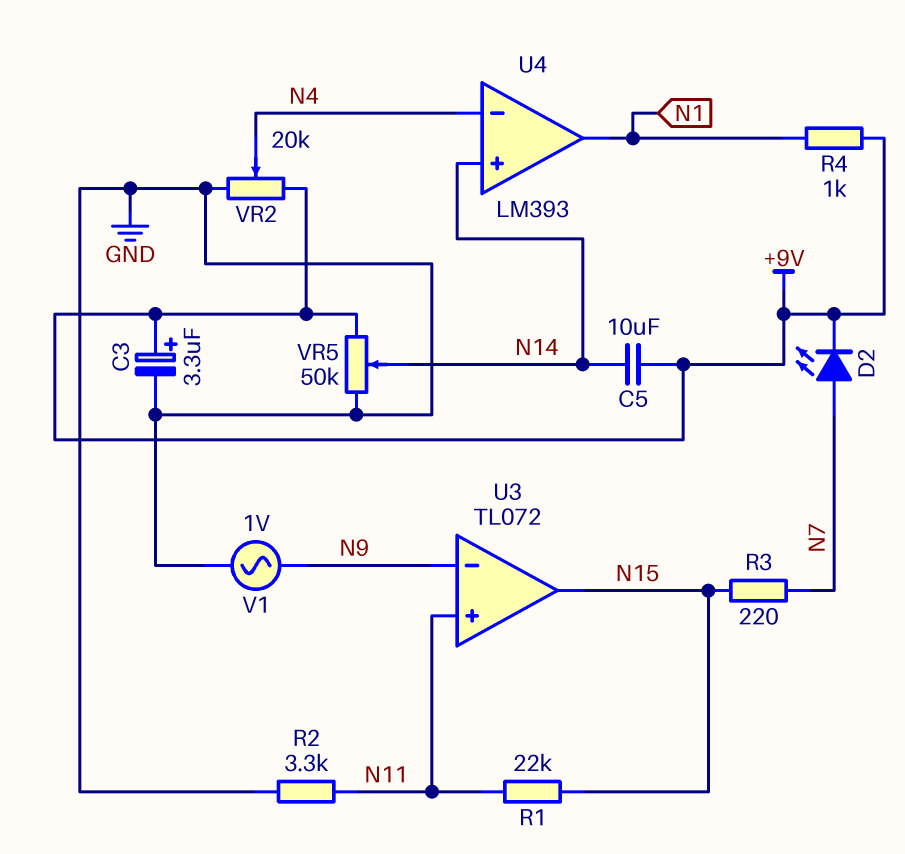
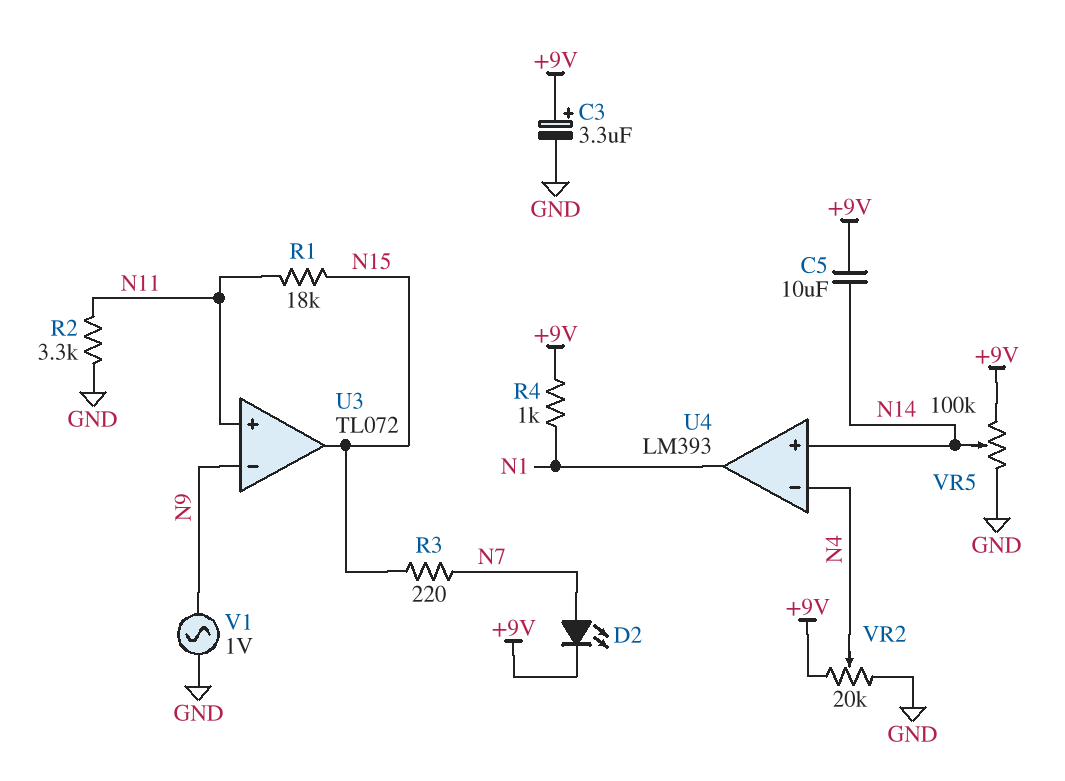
R1: 22k (N11, N15) -> 18k (N11, N15)
VR5: 50k (+9V, GND, wiper N14) -> 100k (+9V, GND, wiper N14)

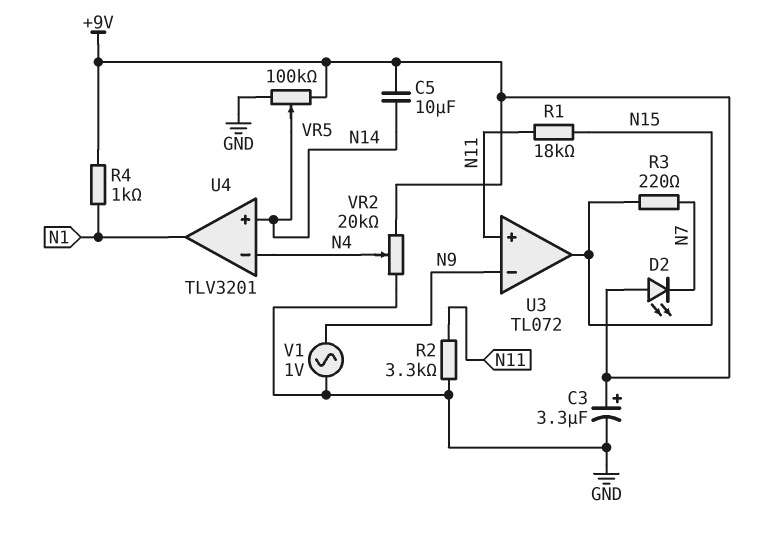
D2: LED (A N7, K +9V) -> LED (A +9V, K N7)
U4: LM393 -> TLV3201

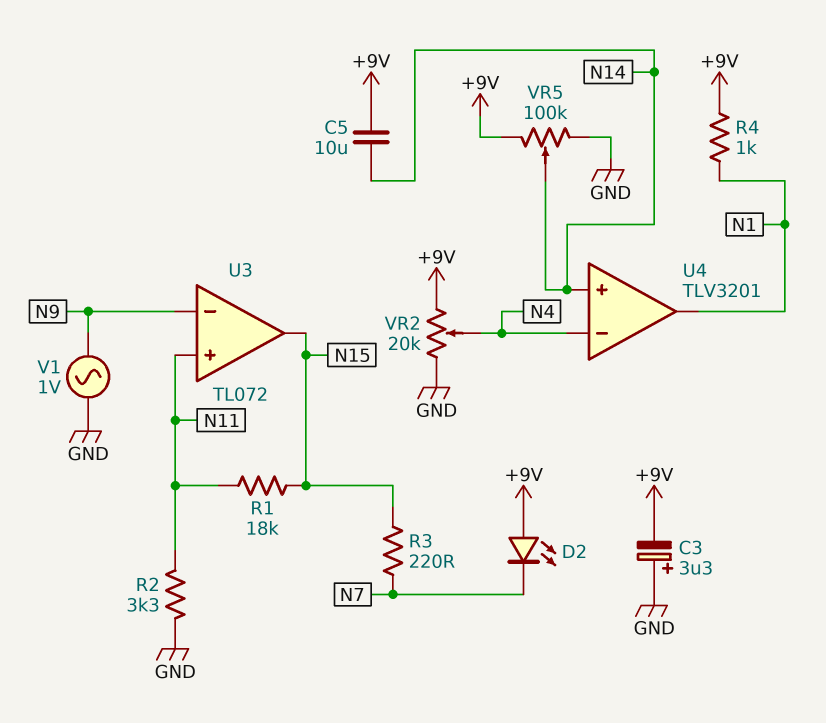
C3: 3.3uF (plus +9V, minus GND) -> 3.3uF (plus GND, minus +9V)

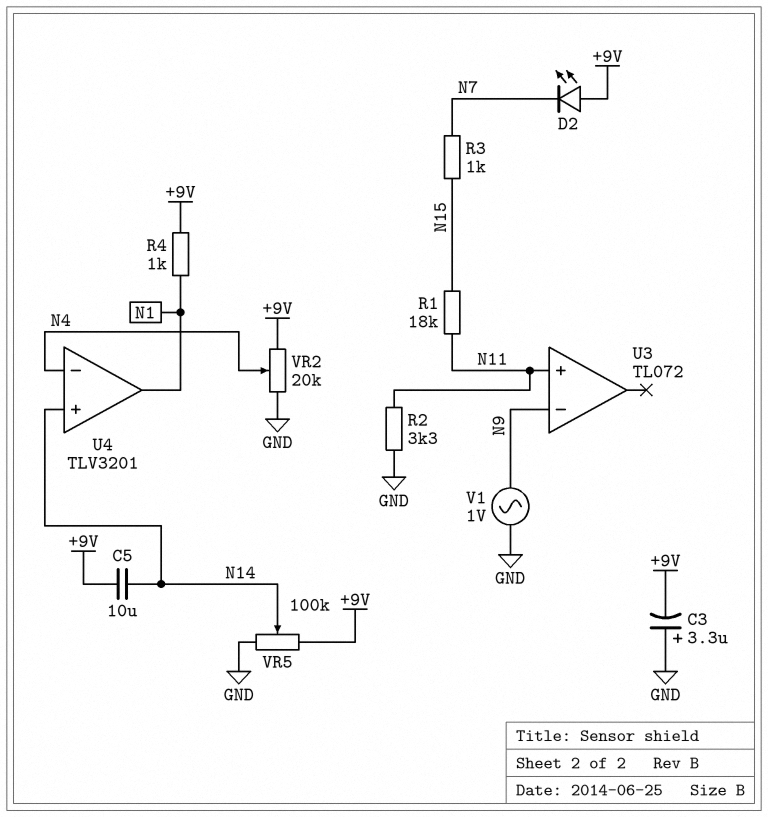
R3: 220 (N7, N15) -> 1k (N7, N15)
U3 pin out: N15 -> none

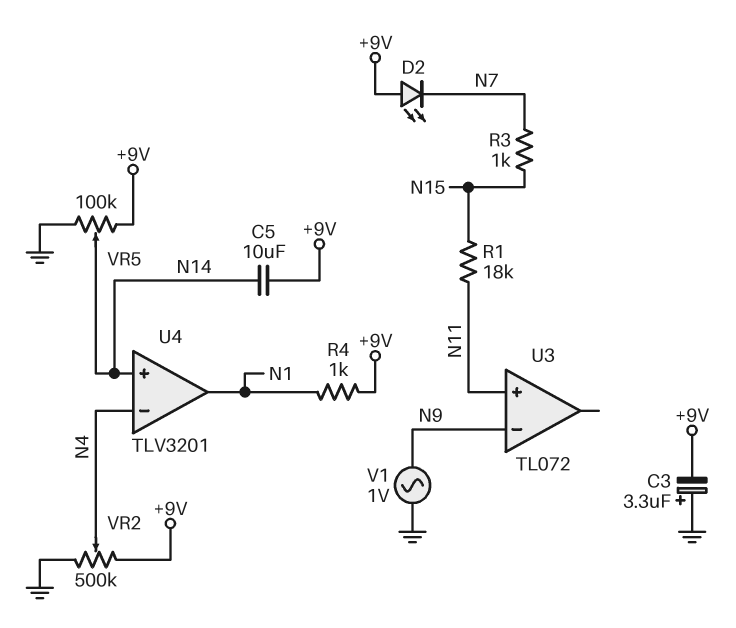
R2: 3.3k (GND, N11) -> none
VR2: 20k (+9V, GND, wiper N4) -> 500k (+9V, GND, wiper N4)

